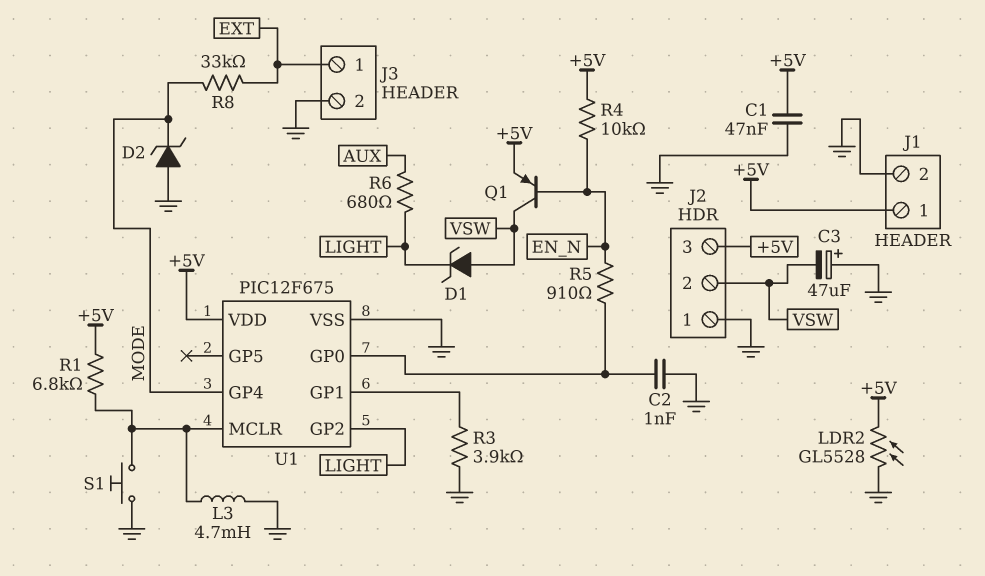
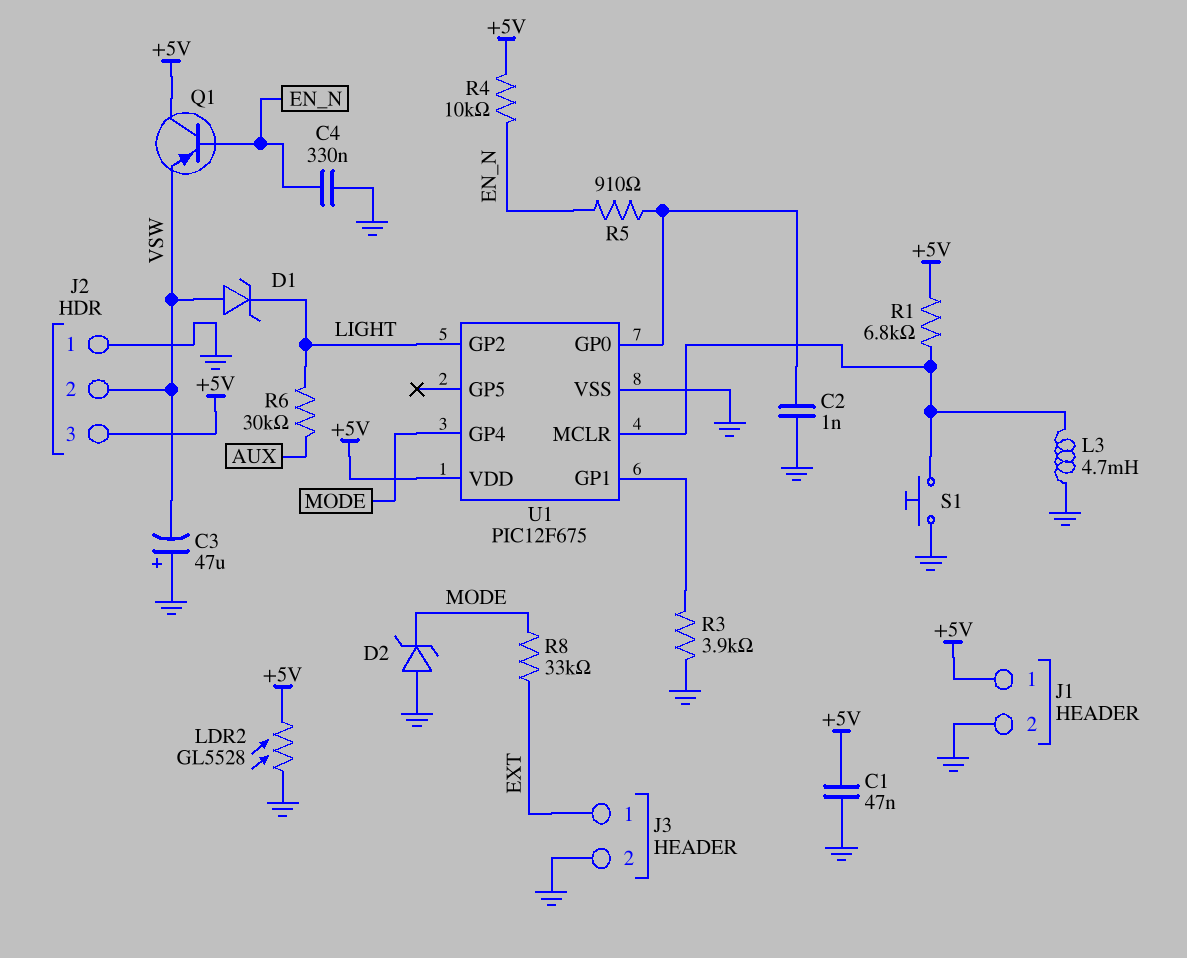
C4: none -> 330nF (EN_N, GND)
Q1: PNP (B EN_N, C VSW, E +5V) -> PNP (B EN_N, C +5V, E VSW)
R6: 680 (AUX, LIGHT) -> 30k (AUX, LIGHT)

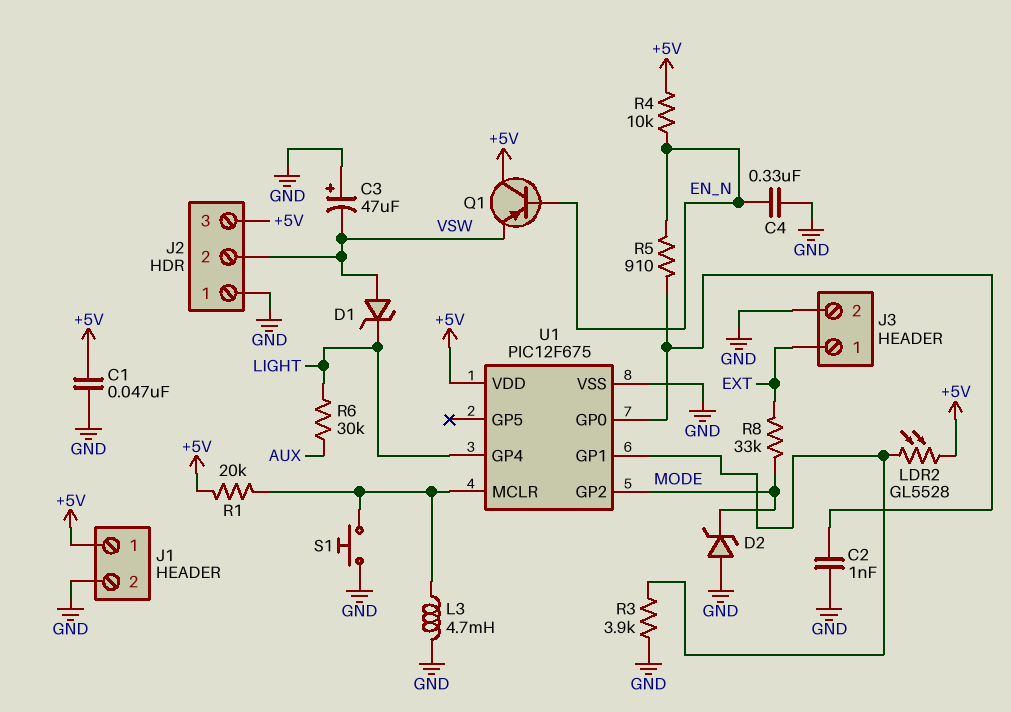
LDR2: GL5528 (+5V, GND) -> GL5528 (+5V, U1/GP1)
R1: 6.8k (+5V, U1/MCLR) -> 20k (+5V, U1/MCLR)
U1 pin GP2: LIGHT -> MODE
U1 pin GP4: MODE -> LIGHT

